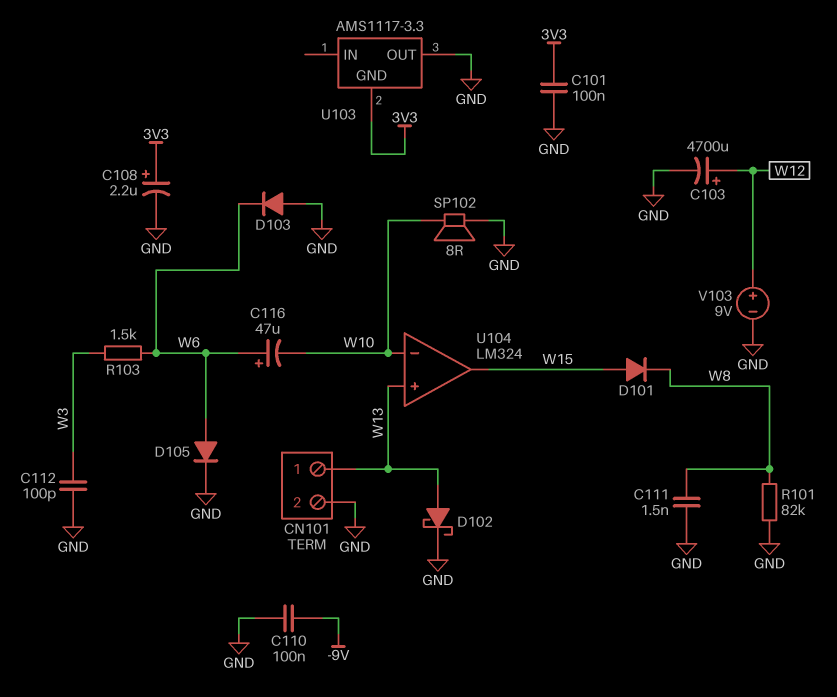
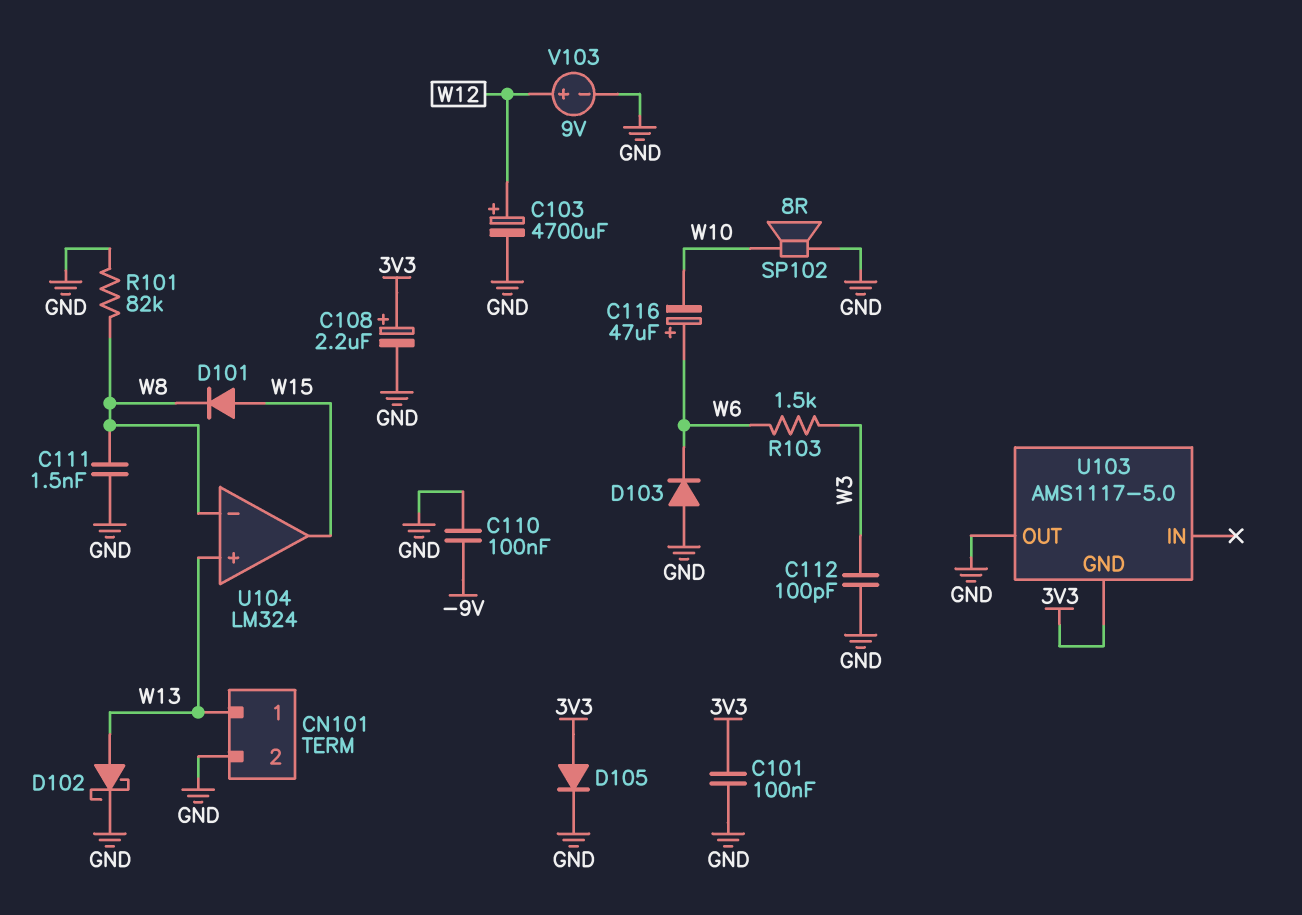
D105: diode (A W6, K GND) -> diode (A 3V3, K GND)
U103: AMS1117-3.3 -> AMS1117-5.0
U104 pin in-: W10 -> W8

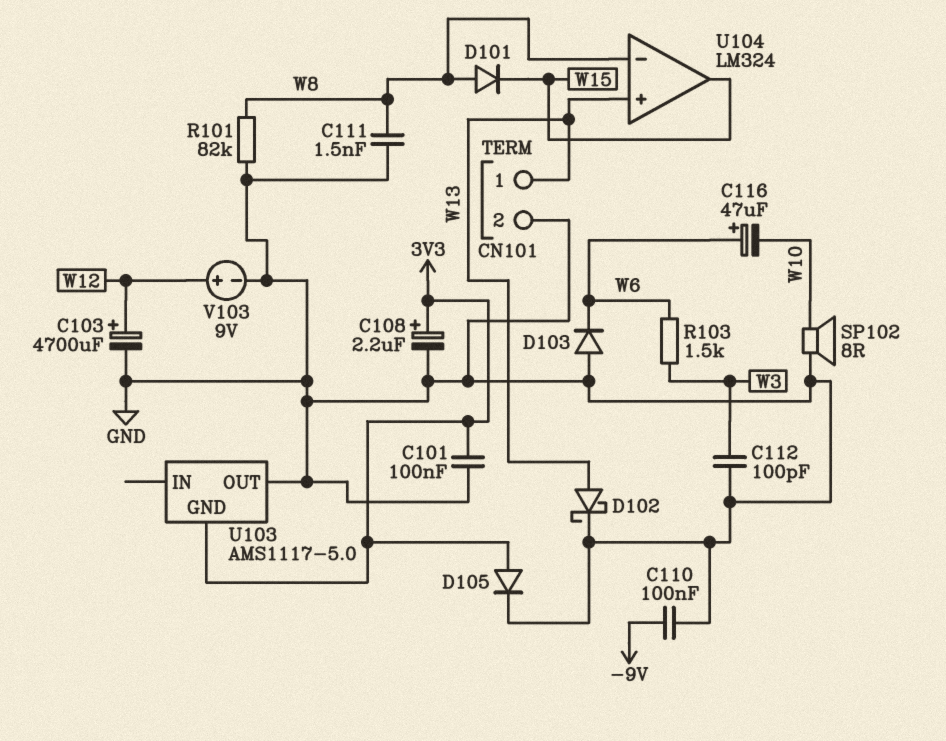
D101: diode (A W15, K W8) -> diode (A W8, K W15)

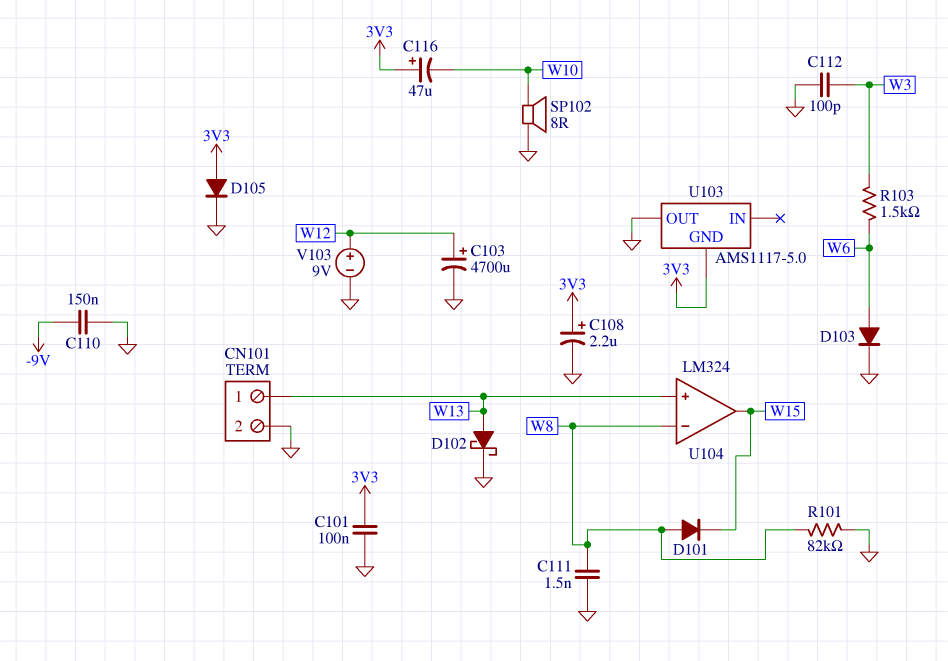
C110: 100nF (-9V, GND) -> 150nF (-9V, GND)
C116: 47uF (plus W6, minus W10) -> 47uF (plus 3V3, minus W10)
D103: diode (A GND, K W6) -> diode (A W6, K GND)

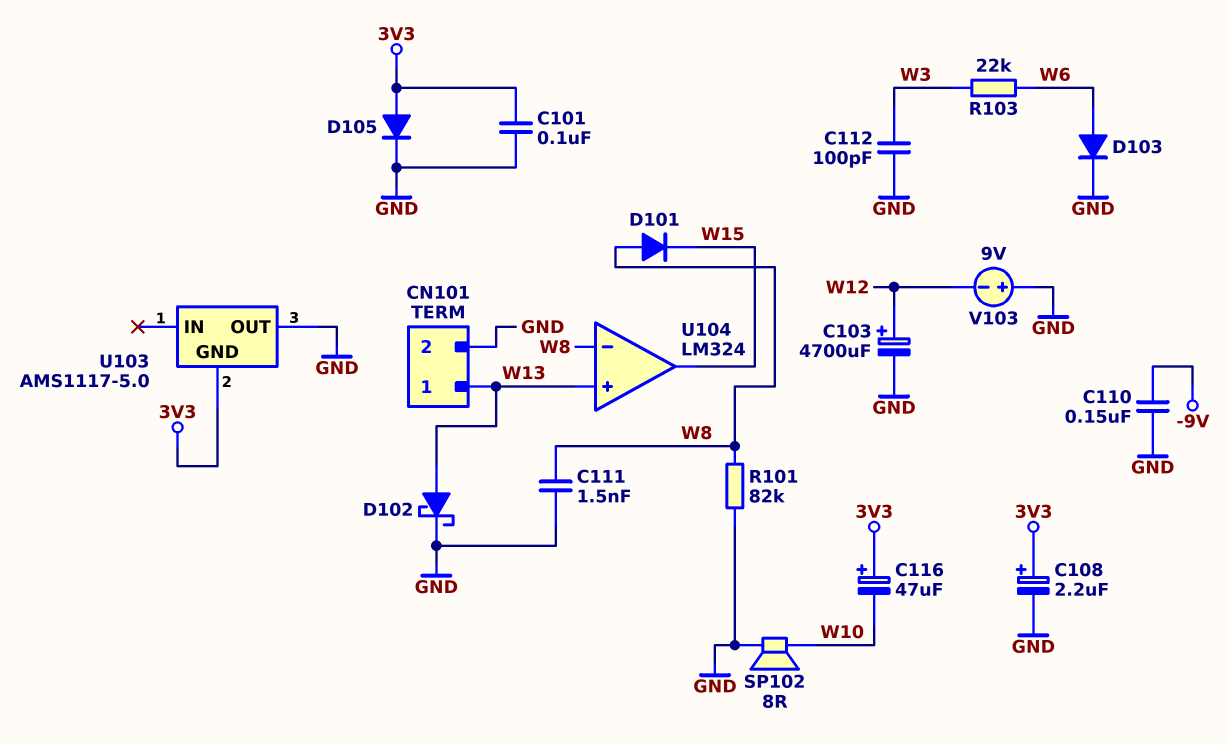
R103: 1.5k (W3, W6) -> 22k (W3, W6)
V103: 9V (plus W12, minus GND) -> 9V (plus GND, minus W12)

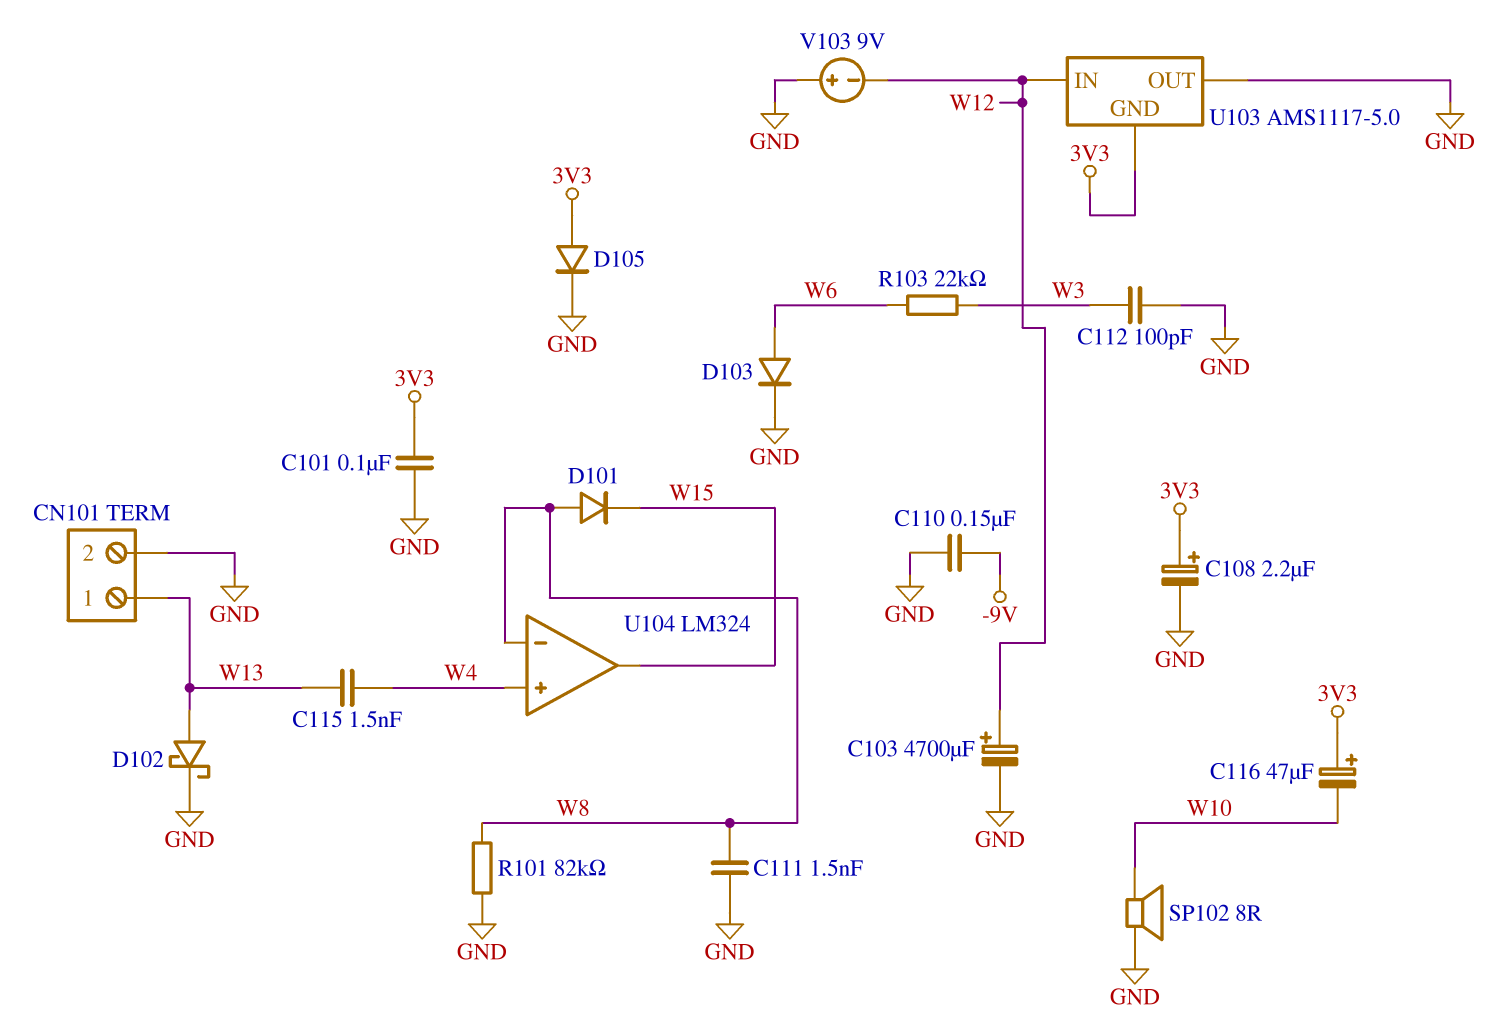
C115: none -> 1.5nF (W4, W13)
U103 pin IN: none -> W12
U104 pin in+: W13 -> W4

